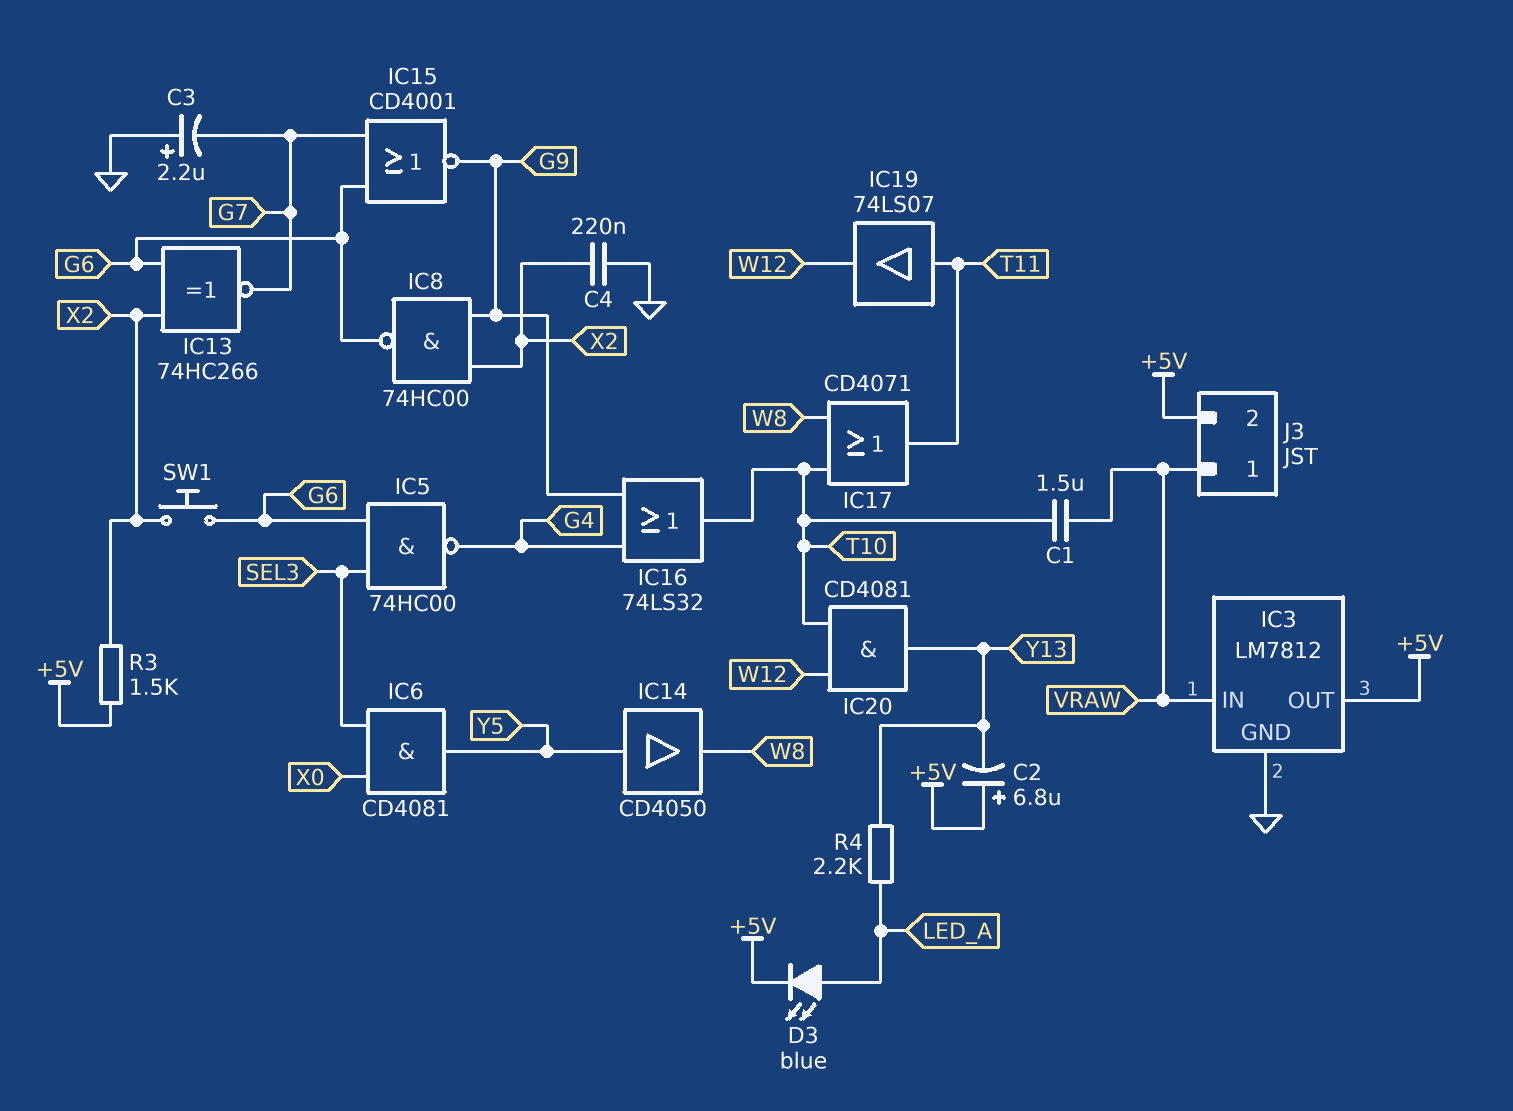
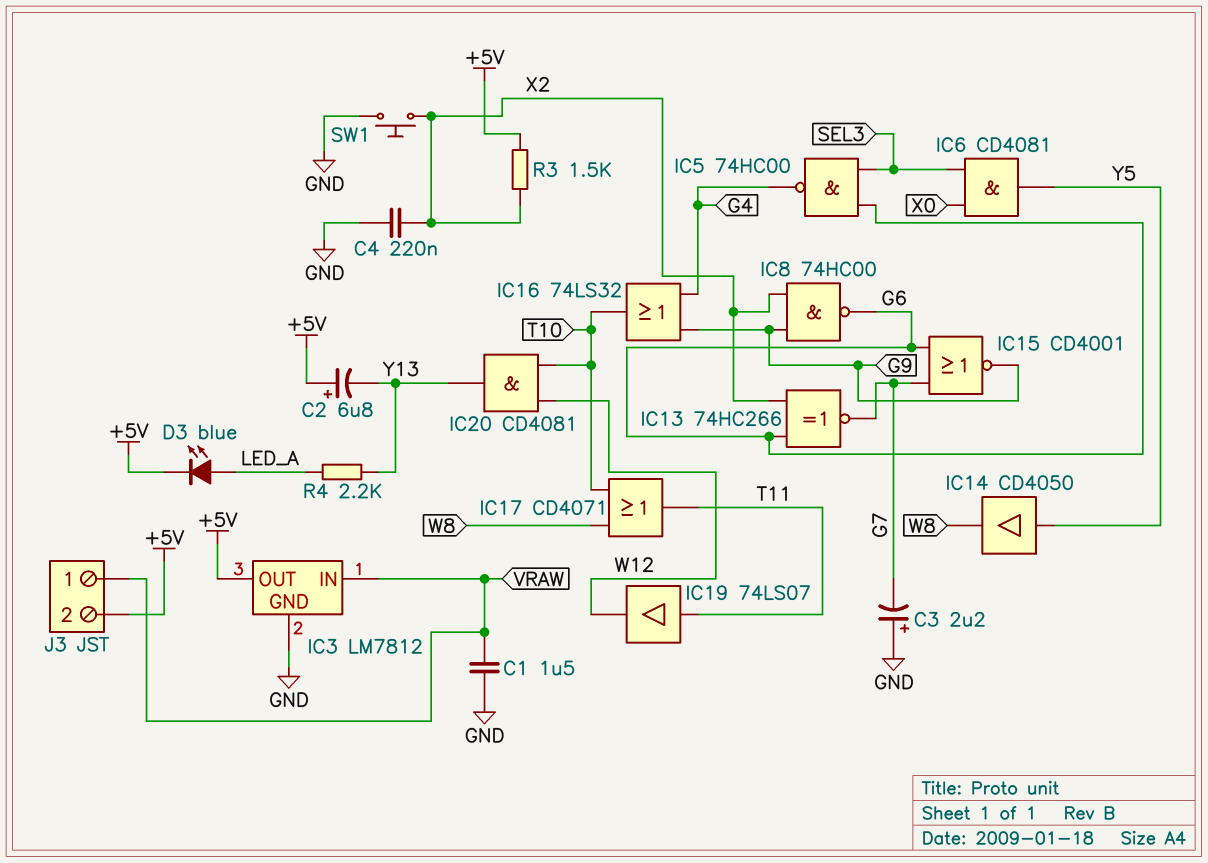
C1: 1.5uF (T10, VRAW) -> 1.5uF (GND, VRAW)
SW1: button (G6, X2) -> button (GND, X2)

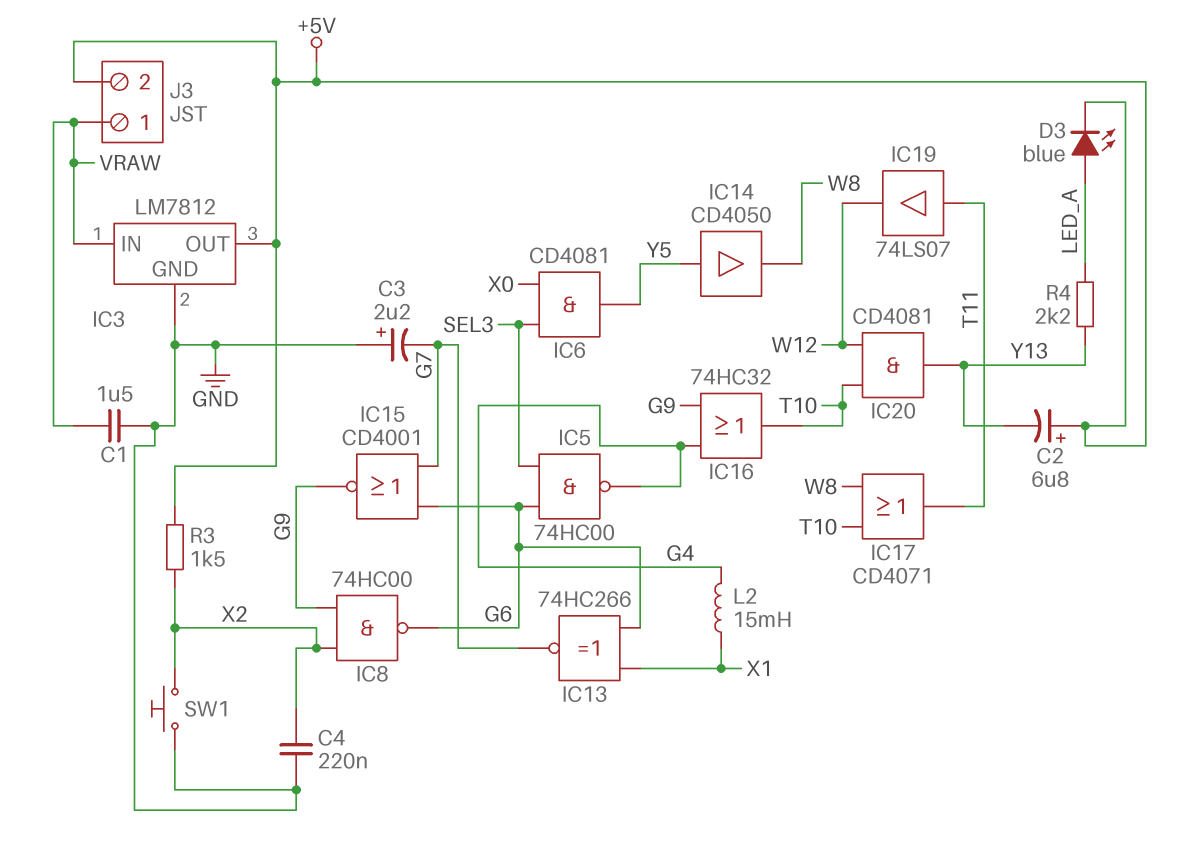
IC13: XNOR 74HC266 (in G6, in X2, out G7) -> XNOR 74HC266 (in G6, in X1, out G7)
IC16: OR 74LS32 (in G4, in G9, out T10) -> OR 74HC32 (in G4, in G9, out T10)
L2: none -> 15mH (G4, X1)

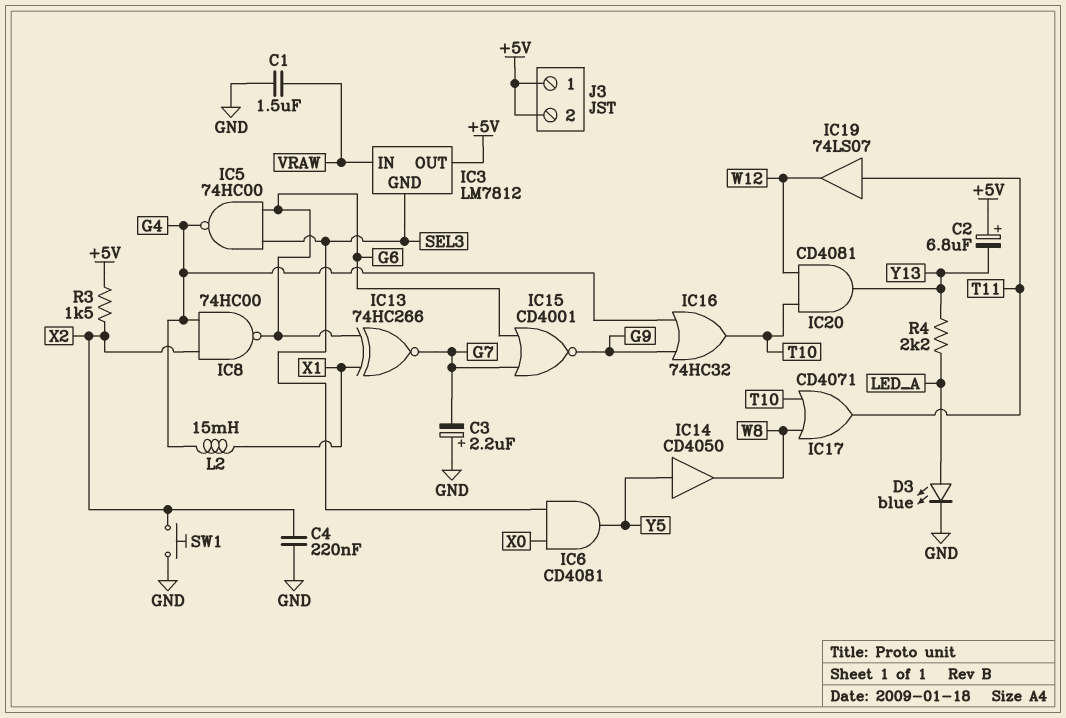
D3: LED blue (A LED_A, K +5V) -> LED blue (A LED_A, K GND)
IC3 pin GND: GND -> SEL3
IC8: NAND 74HC00 (in G9, in X2, out G6) -> NAND 74HC00 (in G4, in X2, out G6)
J3 pin 1: VRAW -> +5V

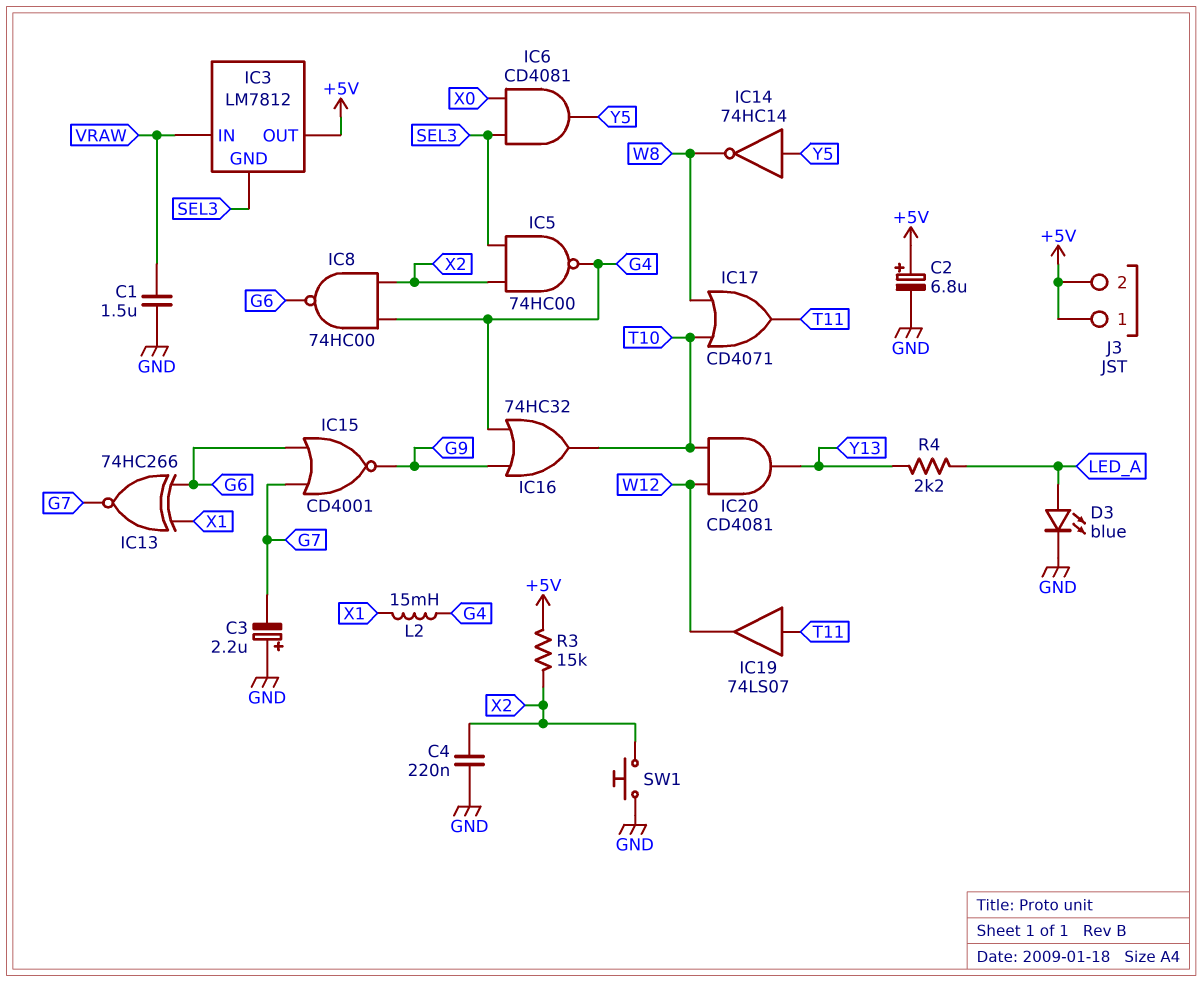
C2: 6.8uF (plus +5V, minus Y13) -> 6.8uF (plus +5V, minus GND)
IC5: NAND 74HC00 (in G6, in SEL3, out G4) -> NAND 74HC00 (in SEL3, in X2, out G4)
IC14: buffer CD4050 (in Y5, out W8) -> NOT 74HC14 (in Y5, out W8)
R3: 1.5k (+5V, X2) -> 15k (+5V, X2)

